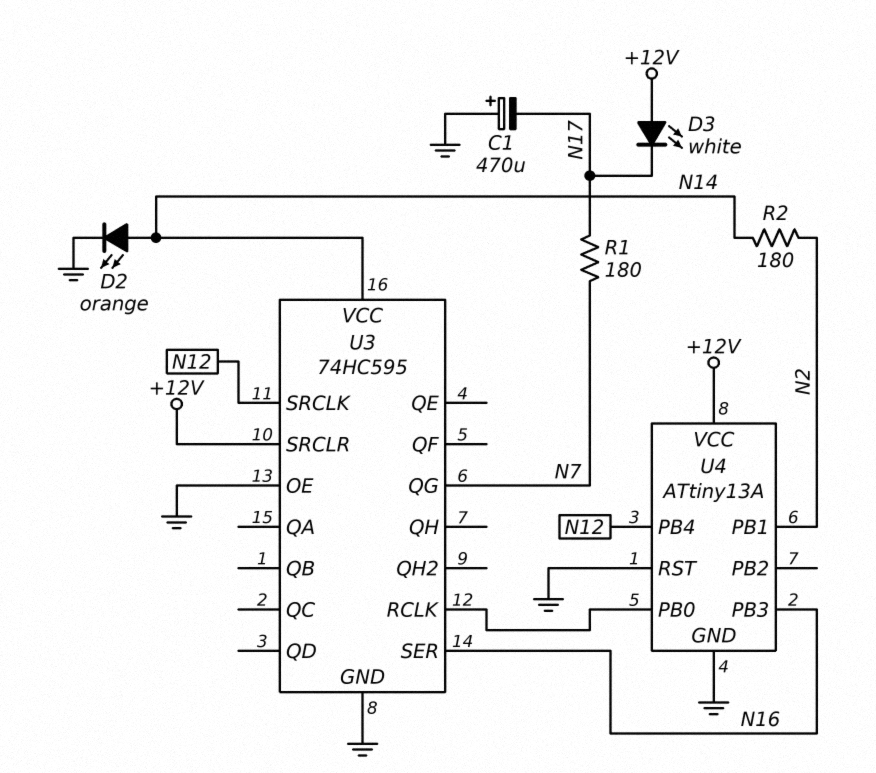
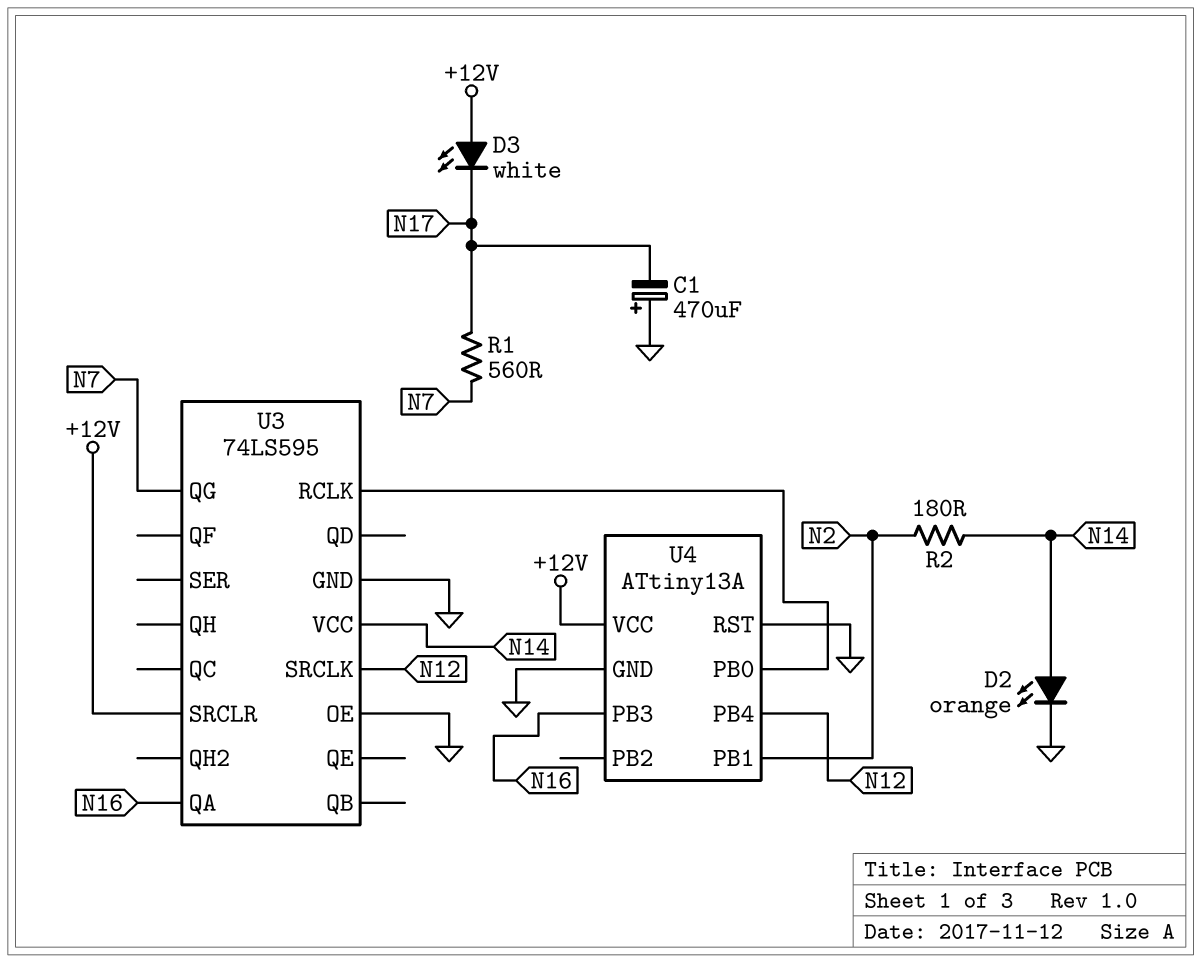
R1: 180 (N7, N17) -> 560 (N7, N17)
U3: 74HC595 -> 74LS595
U3 pin QA: none -> N16
U3 pin SER: N16 -> none

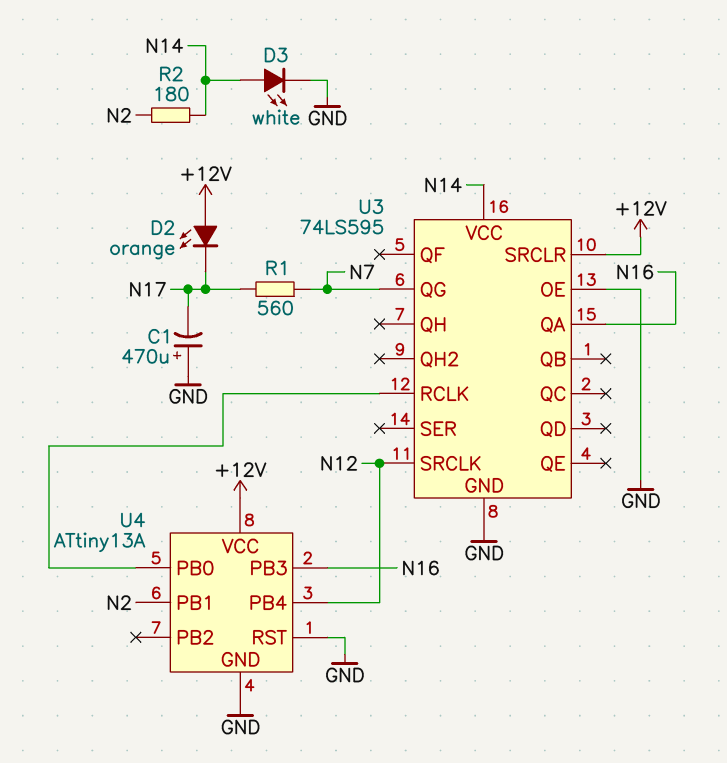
D2: LED orange (A N14, K GND) -> LED orange (A +12V, K N17)
D3: LED white (A +12V, K N17) -> LED white (A N14, K GND)

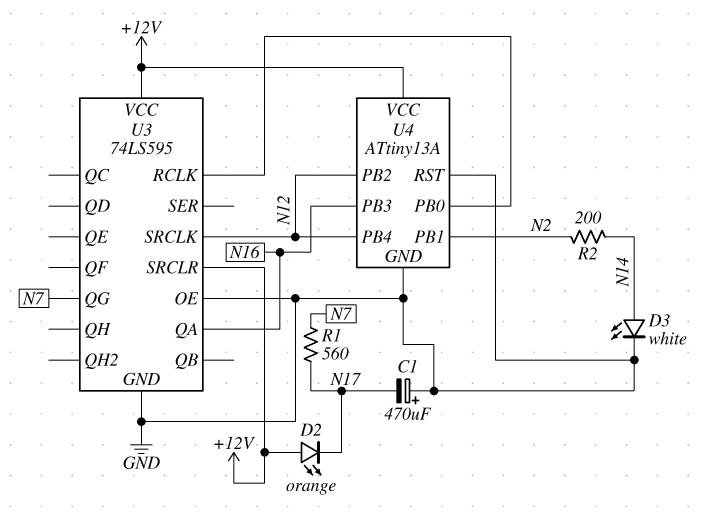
R2: 180 (N2, N14) -> 200 (N2, N14)
U3 pin VCC: N14 -> +12V
U4 pin PB2: none -> N12

